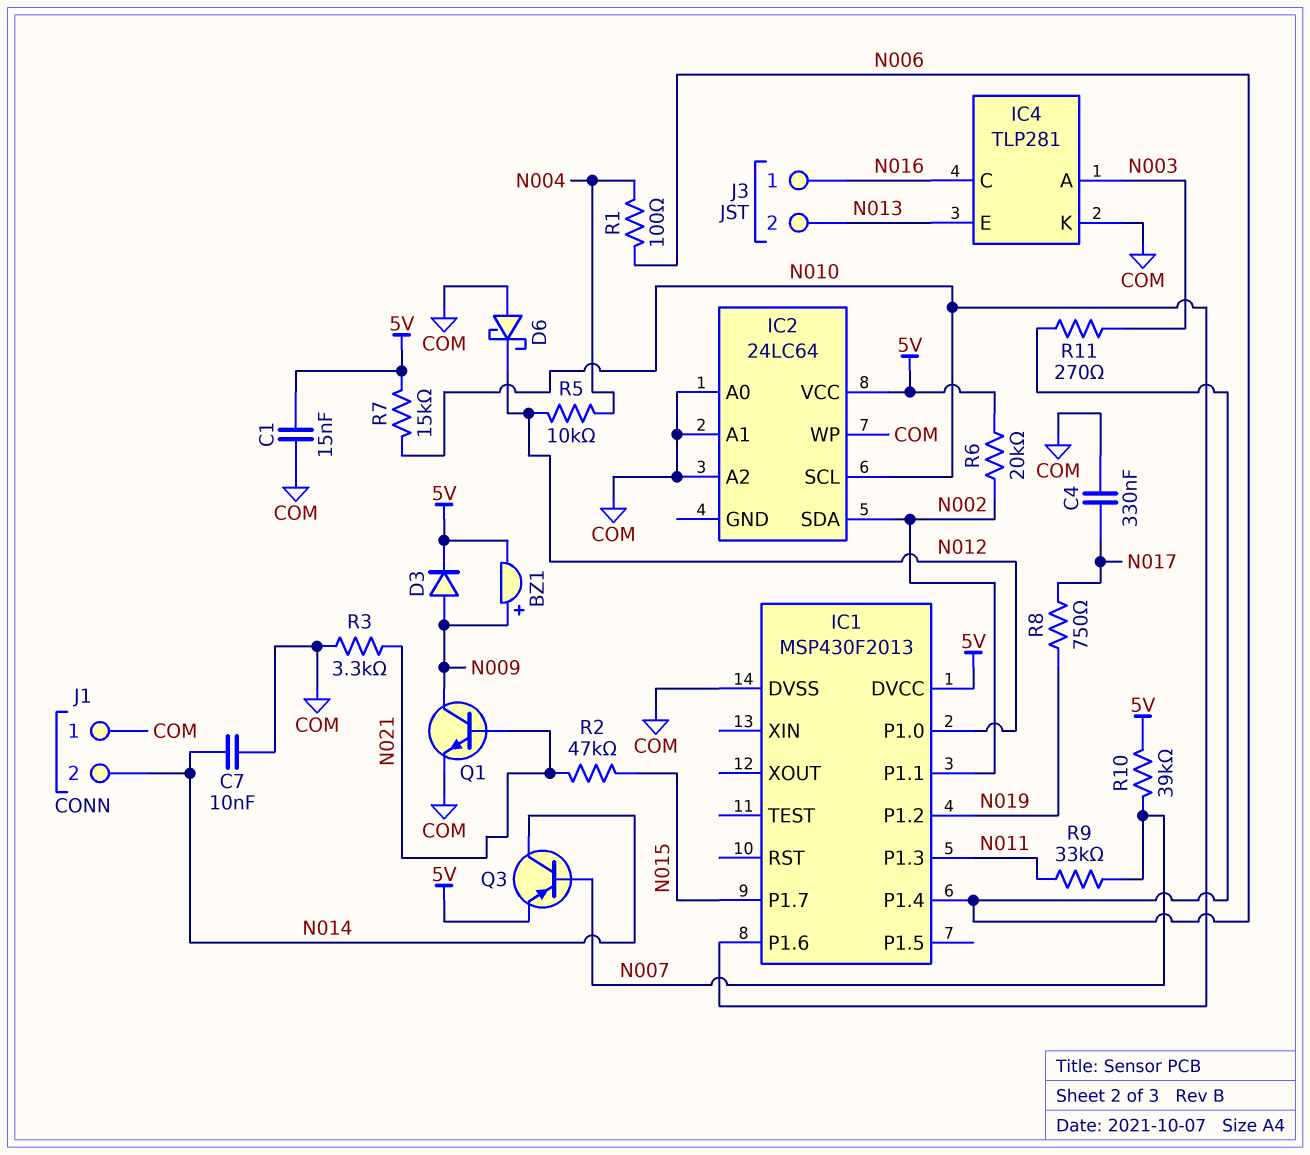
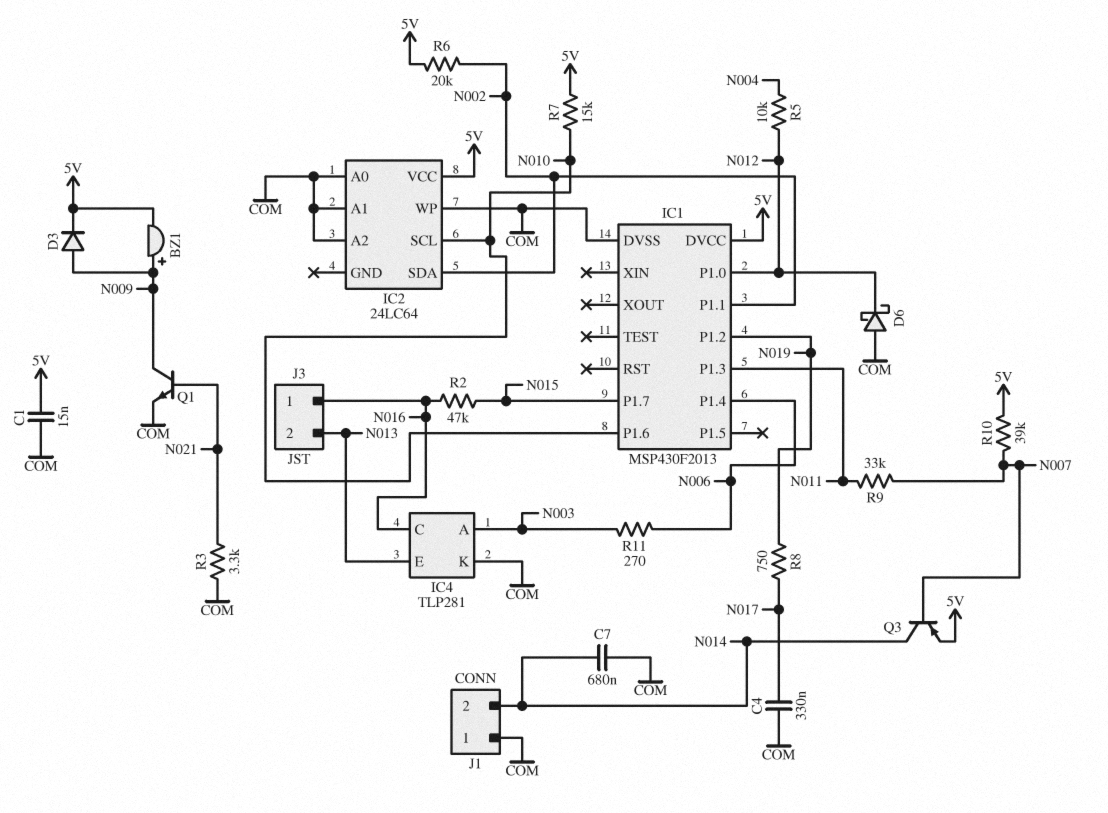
C7: 10nF (COM, N014) -> 680nF (COM, N014)
R1: 100 (N004, N006) -> none
R2: 47k (N015, N021) -> 47k (N015, N016)

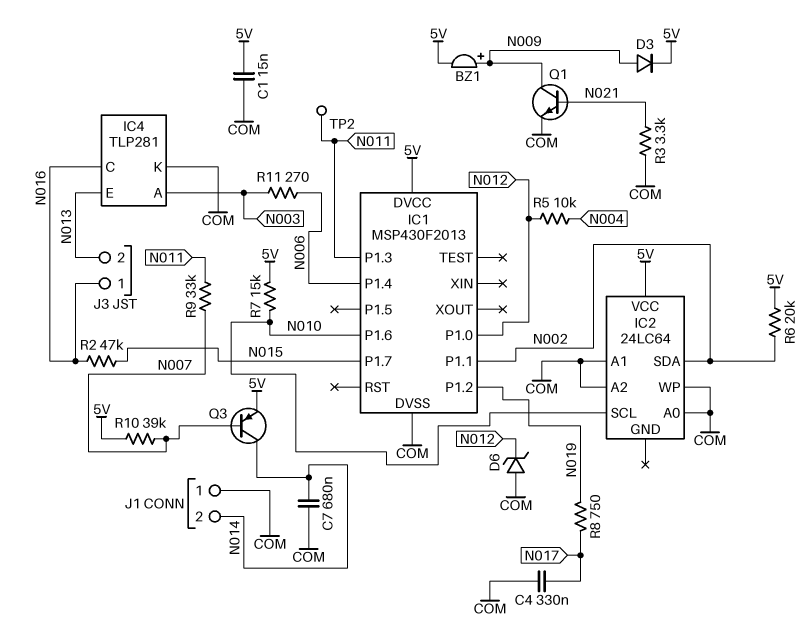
D6: schottky (A COM, K N012) -> zener (A COM, K N012)
TP2: none -> test point (N011)

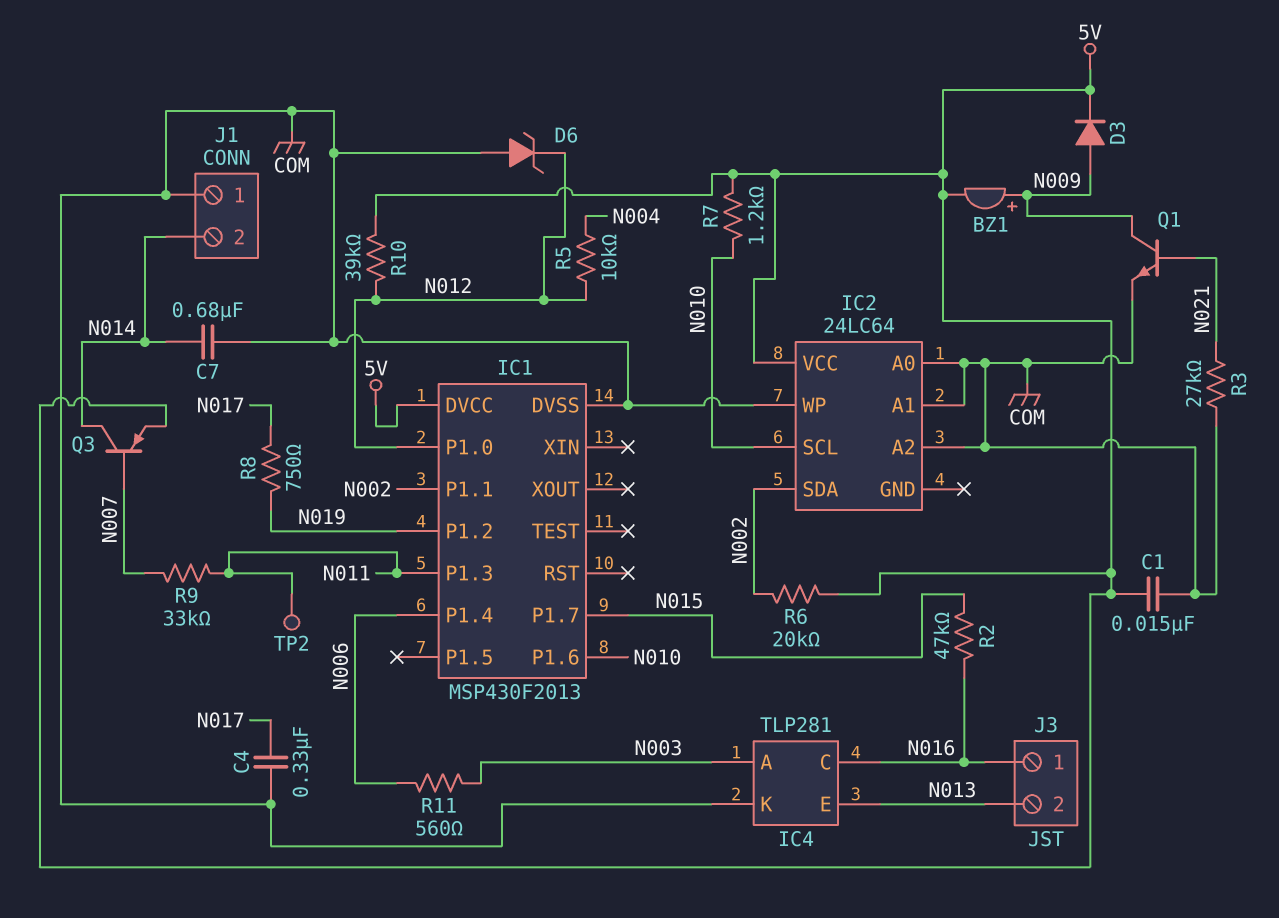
R3: 3.3k (COM, N021) -> 27k (COM, N021)
R7: 15k (5V, N010) -> 1.2k (5V, N010)
R10: 39k (5V, N007) -> 39k (5V, N012)
R11: 270 (N003, N006) -> 560 (N003, N006)

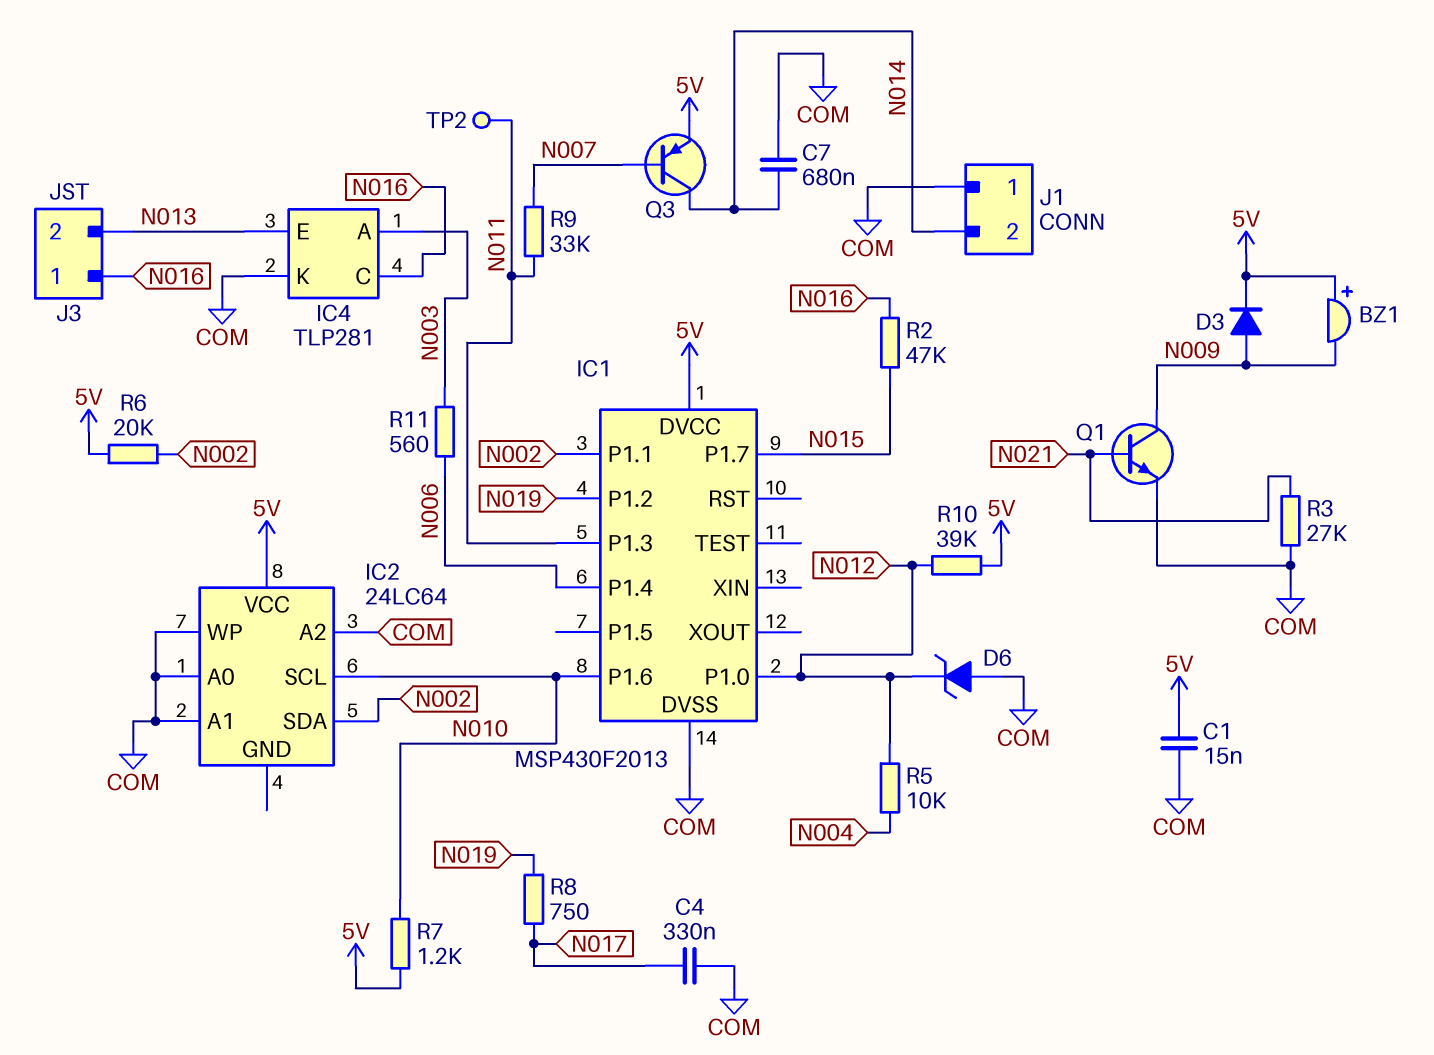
BZ1: buzzer (plus N009, minus 5V) -> buzzer (plus 5V, minus N009)

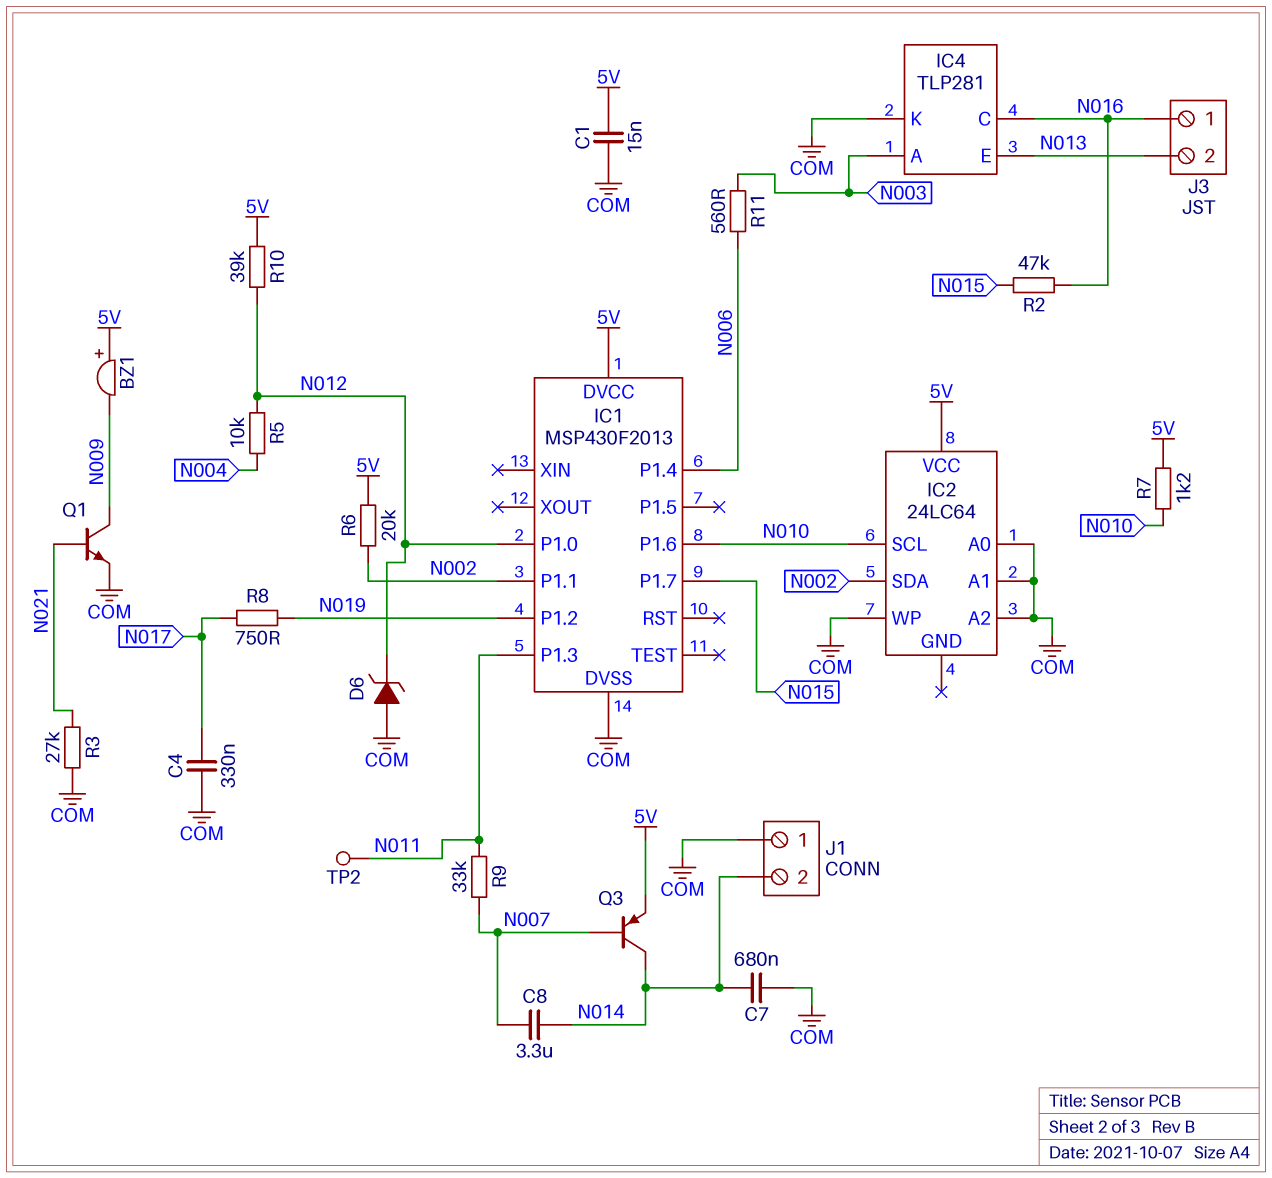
C8: none -> 3.3uF (N007, N014)
D3: diode (A N009, K 5V) -> none

